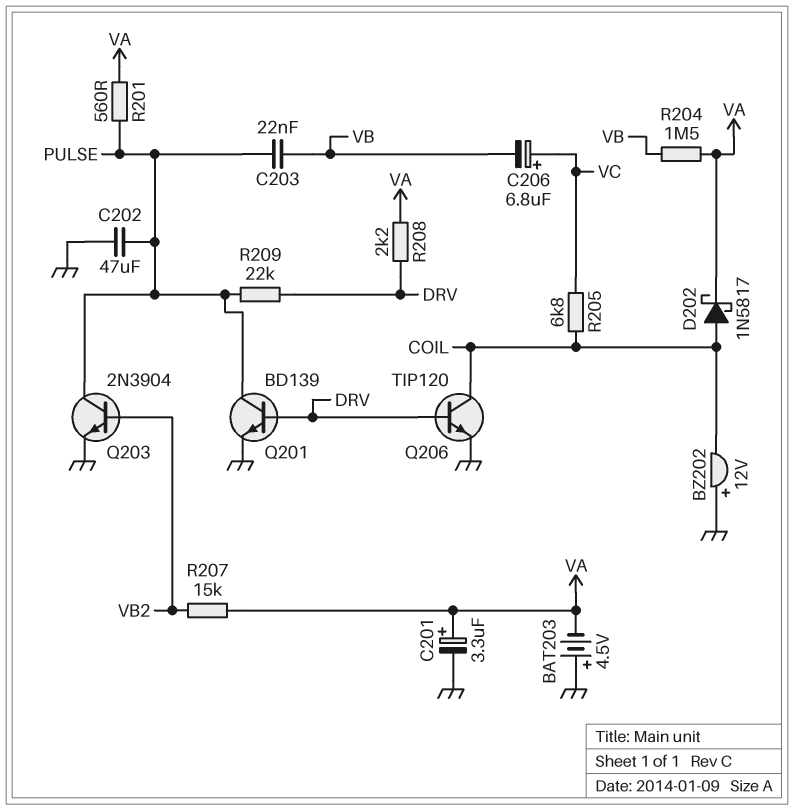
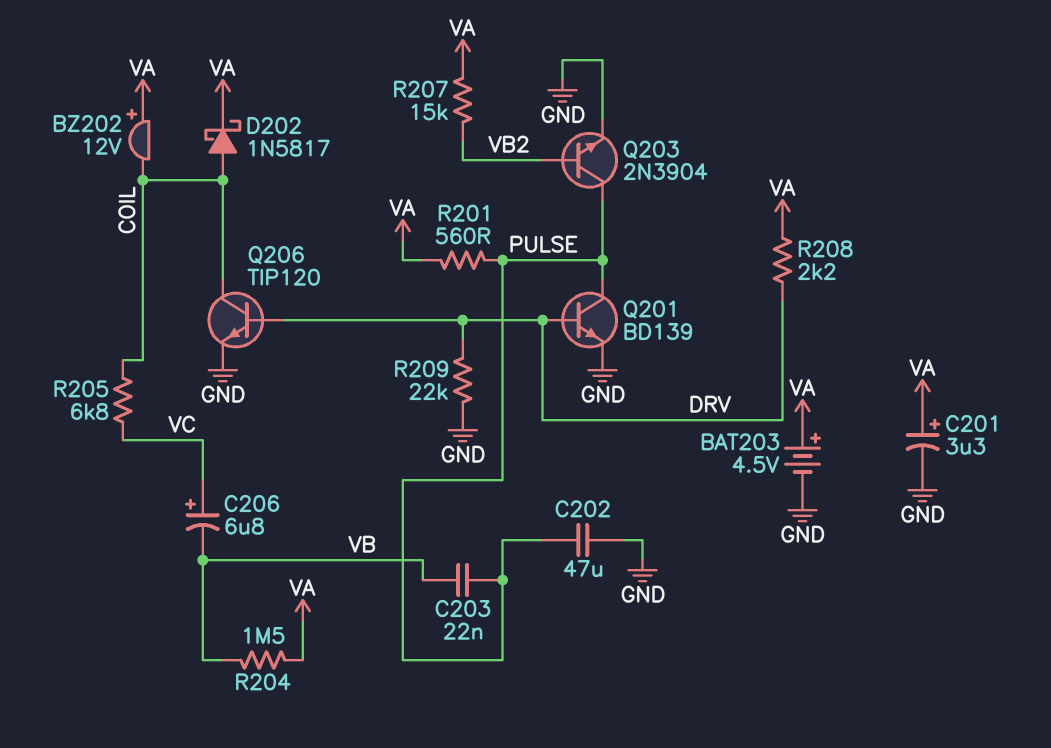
BAT203: 4.5V (plus GND, minus VA) -> 4.5V (plus VA, minus GND)
BZ202: buzzer 12V (plus GND, minus COIL) -> buzzer 12V (plus VA, minus COIL)
R209: 22k (DRV, PULSE) -> 22k (DRV, GND)

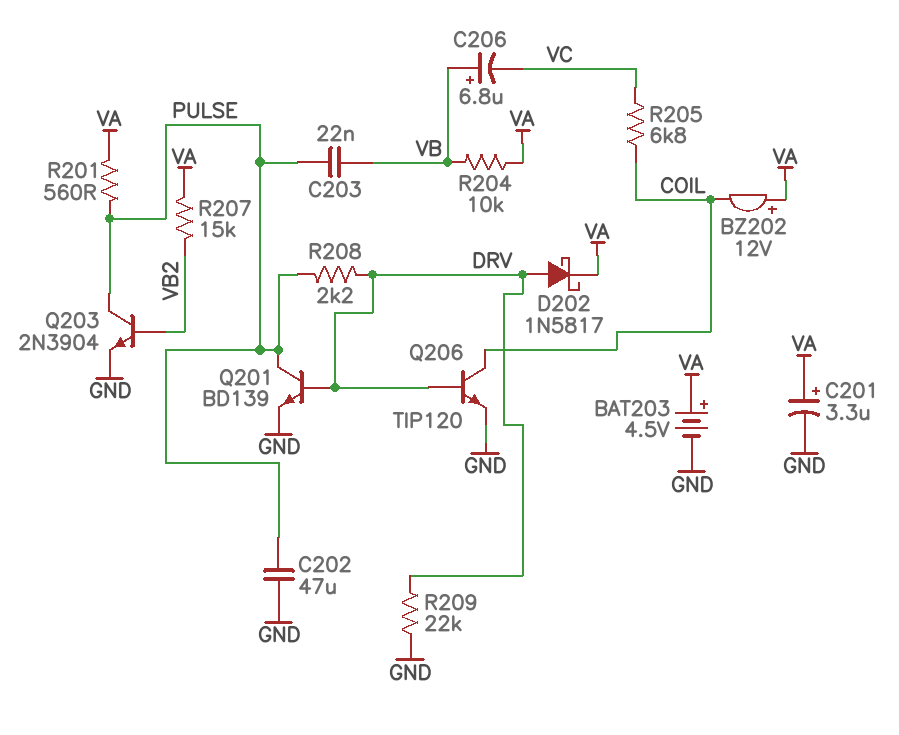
C206: 6.8uF (plus VC, minus VB) -> 6.8uF (plus VB, minus VC)
D202: schottky 1N5817 (A COIL, K VA) -> schottky 1N5817 (A DRV, K VA)
R204: 1.5M (VA, VB) -> 10k (VA, VB)
R208: 2.2k (DRV, VA) -> 2.2k (DRV, PULSE)

